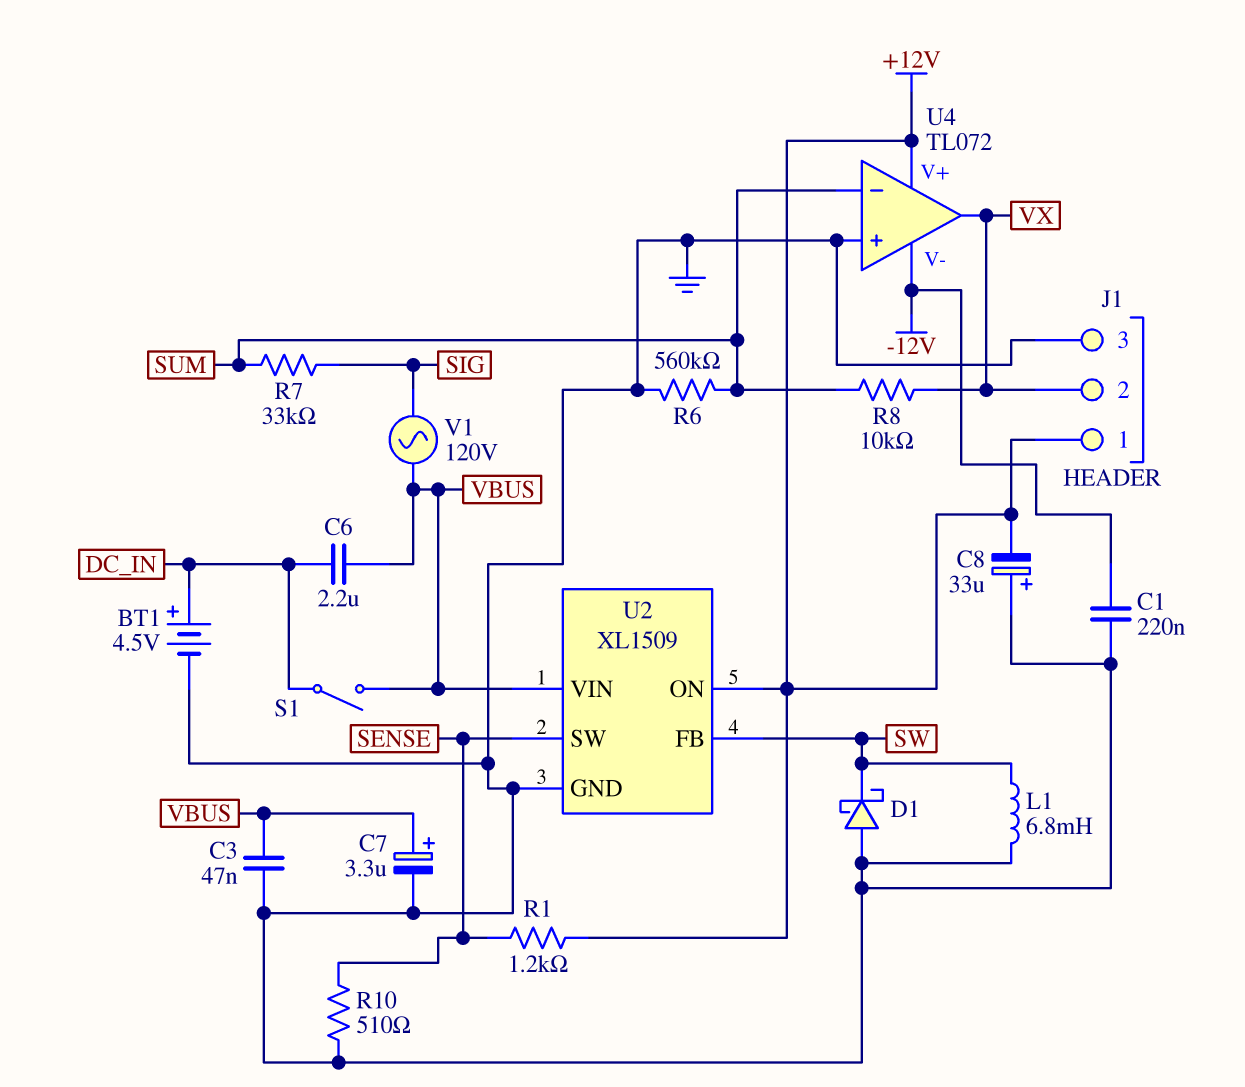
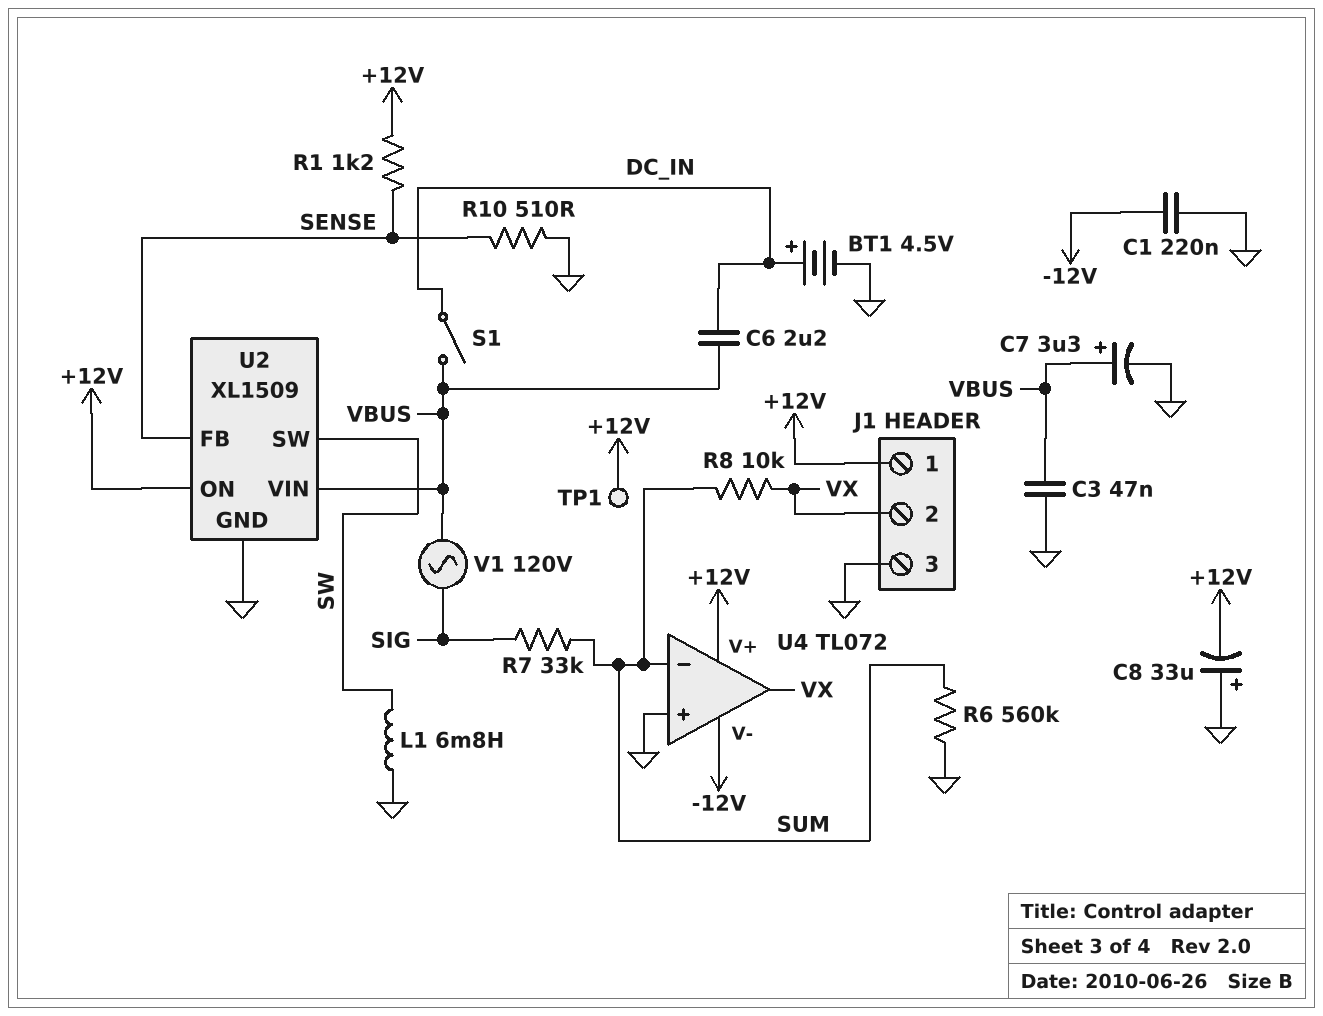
D1: schottky (A GND, K SW) -> none
TP1: none -> test point (+12V)
U2 pin FB: SW -> SENSE
U2 pin SW: SENSE -> SW

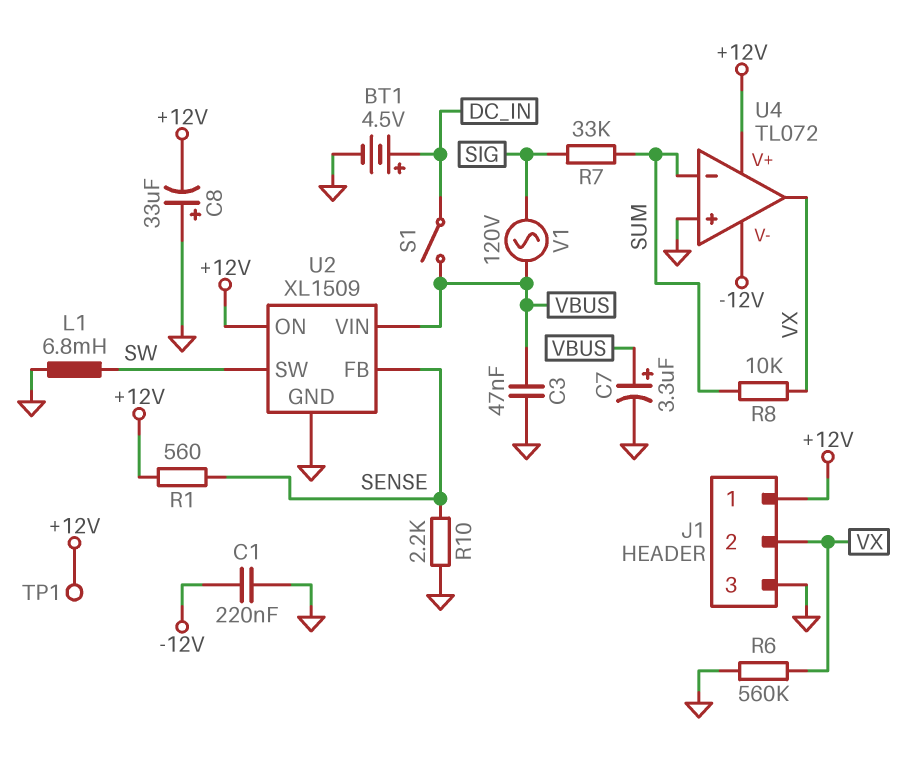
C6: 2.2uF (DC_IN, VBUS) -> none
R1: 1.2k (+12V, SENSE) -> 560 (+12V, SENSE)
R6: 560k (GND, SUM) -> 560k (GND, VX)
R10: 510 (GND, SENSE) -> 2.2k (GND, SENSE)

